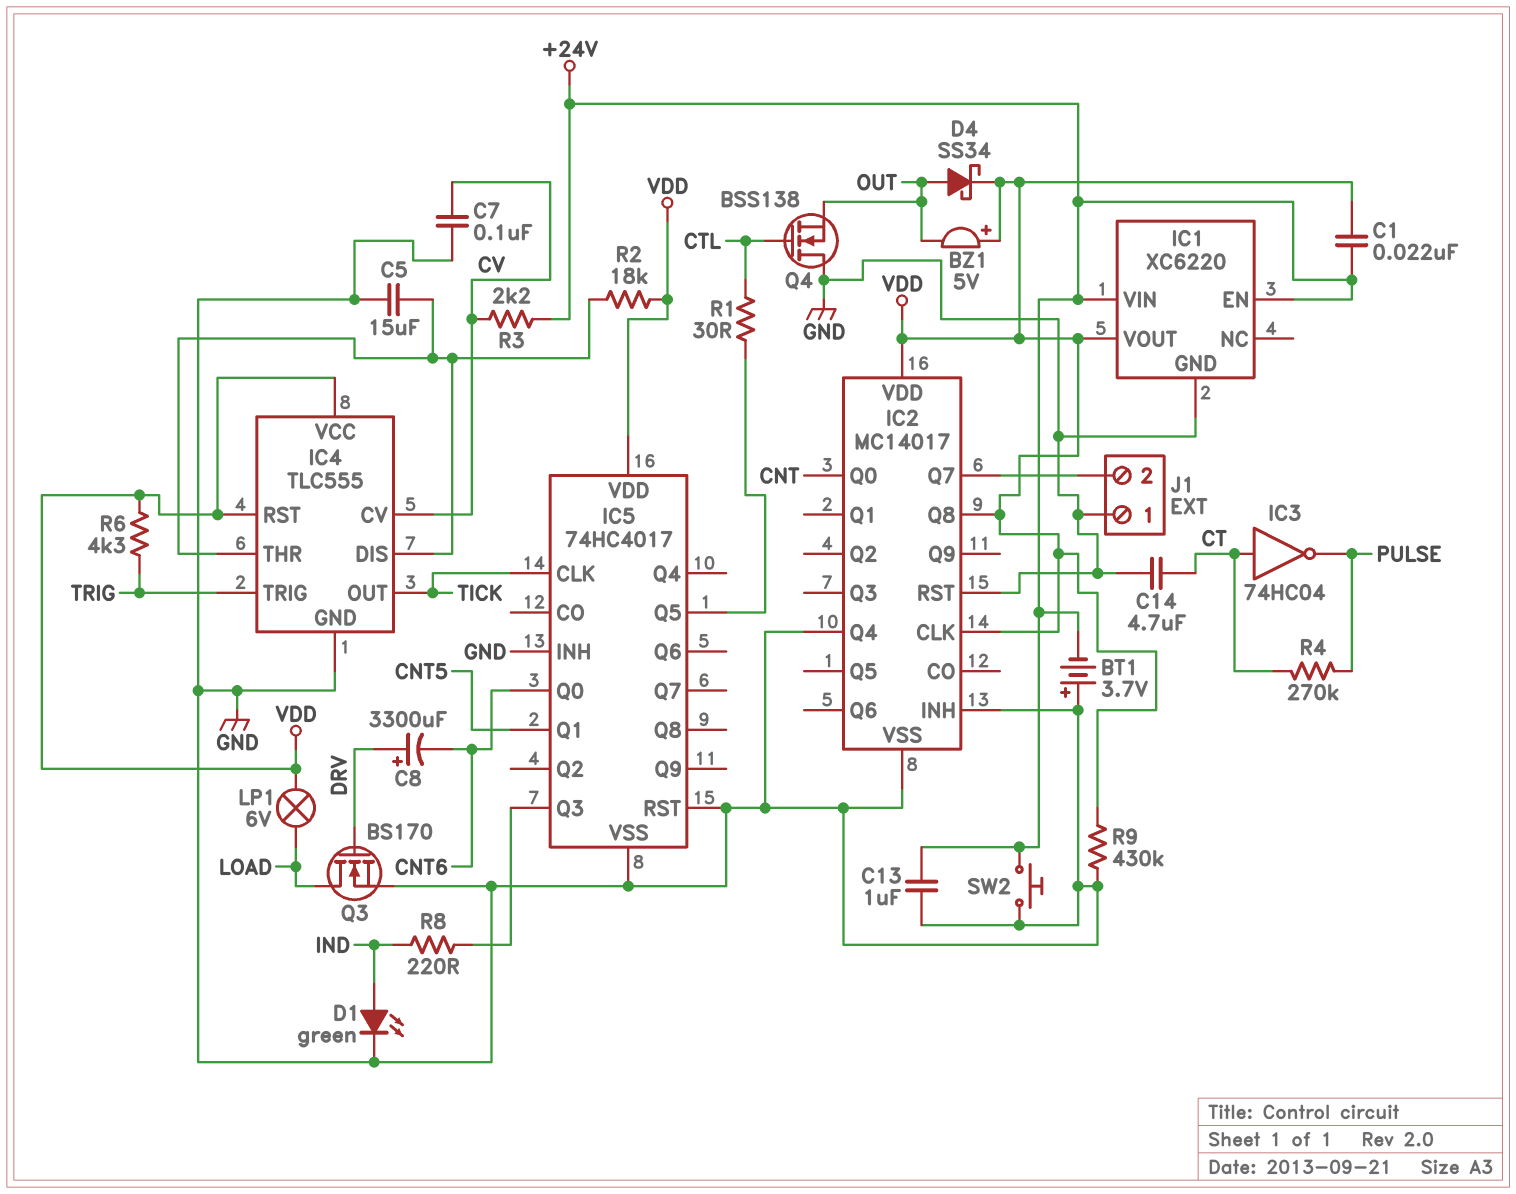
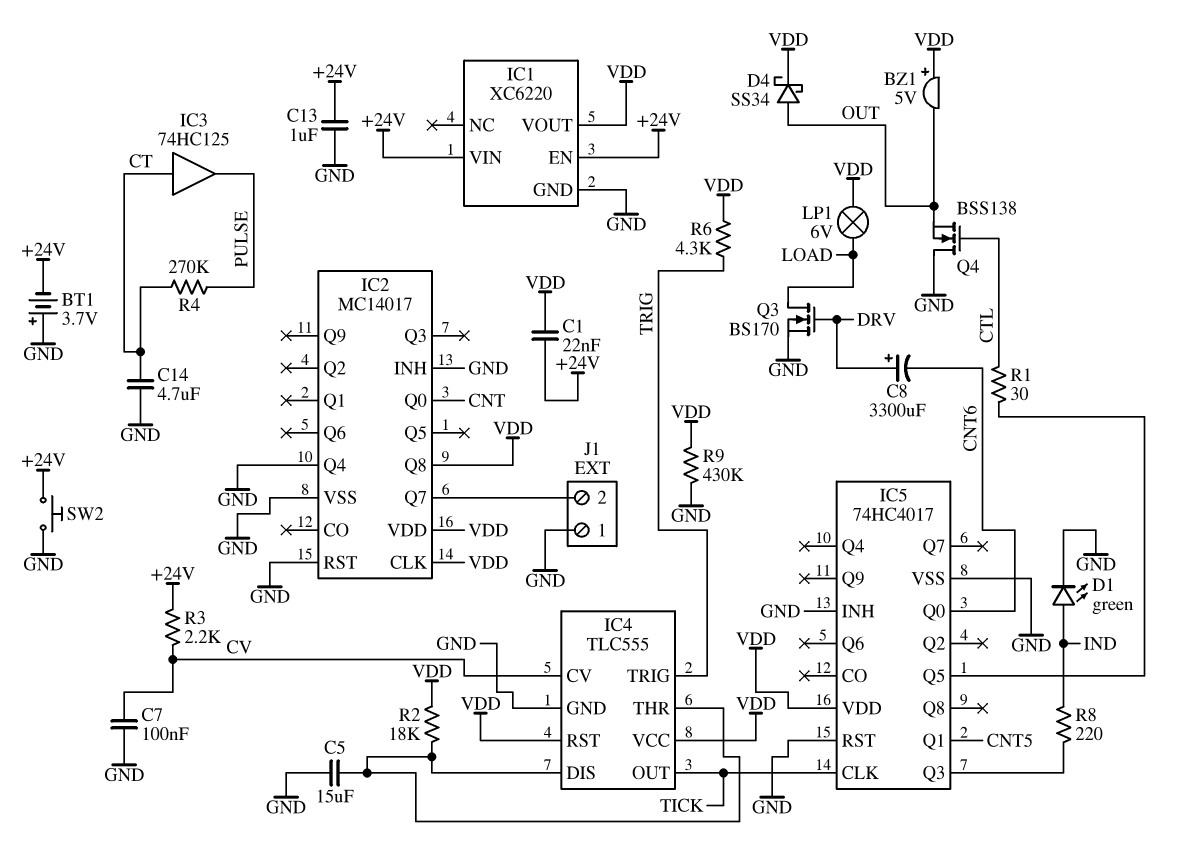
IC3: NOT 74HC04 (in CT, out PULSE) -> buffer 74HC125 (in CT, out PULSE)

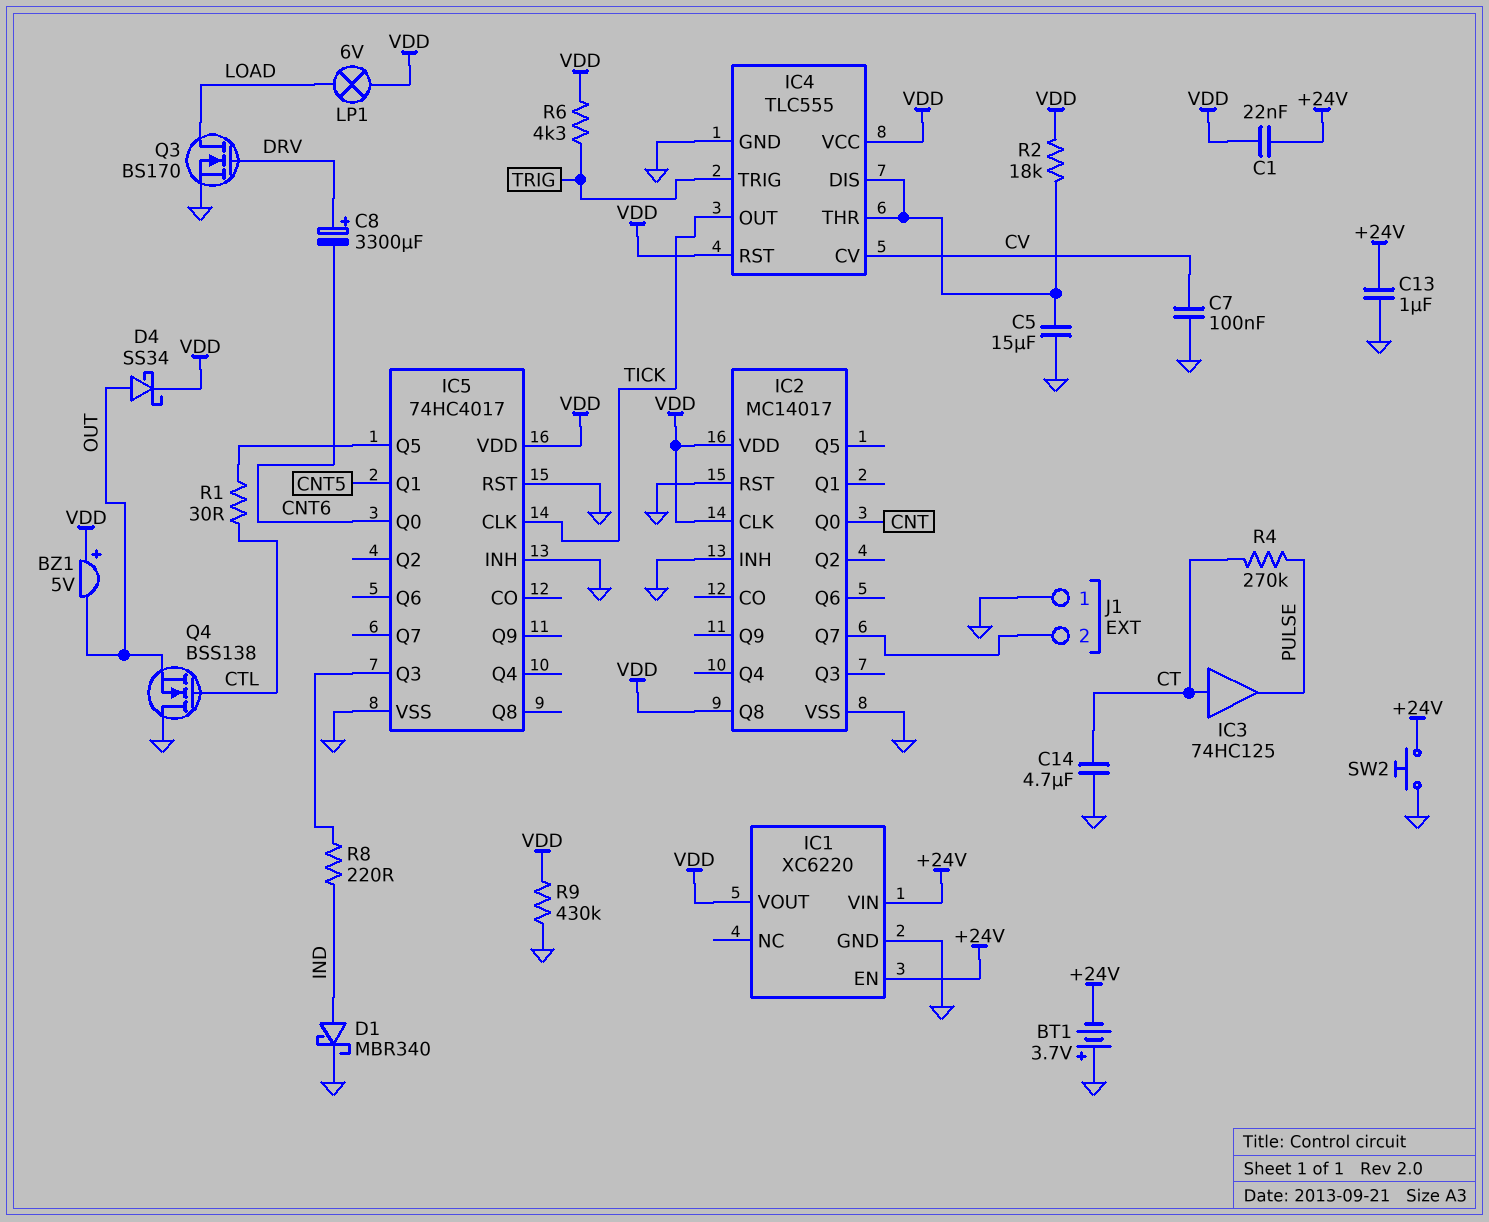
D1: LED green (A IND, K GND) -> schottky MBR340 (A IND, K GND)
IC2 pin Q4: GND -> none
R3: 2.2k (+24V, CV) -> none

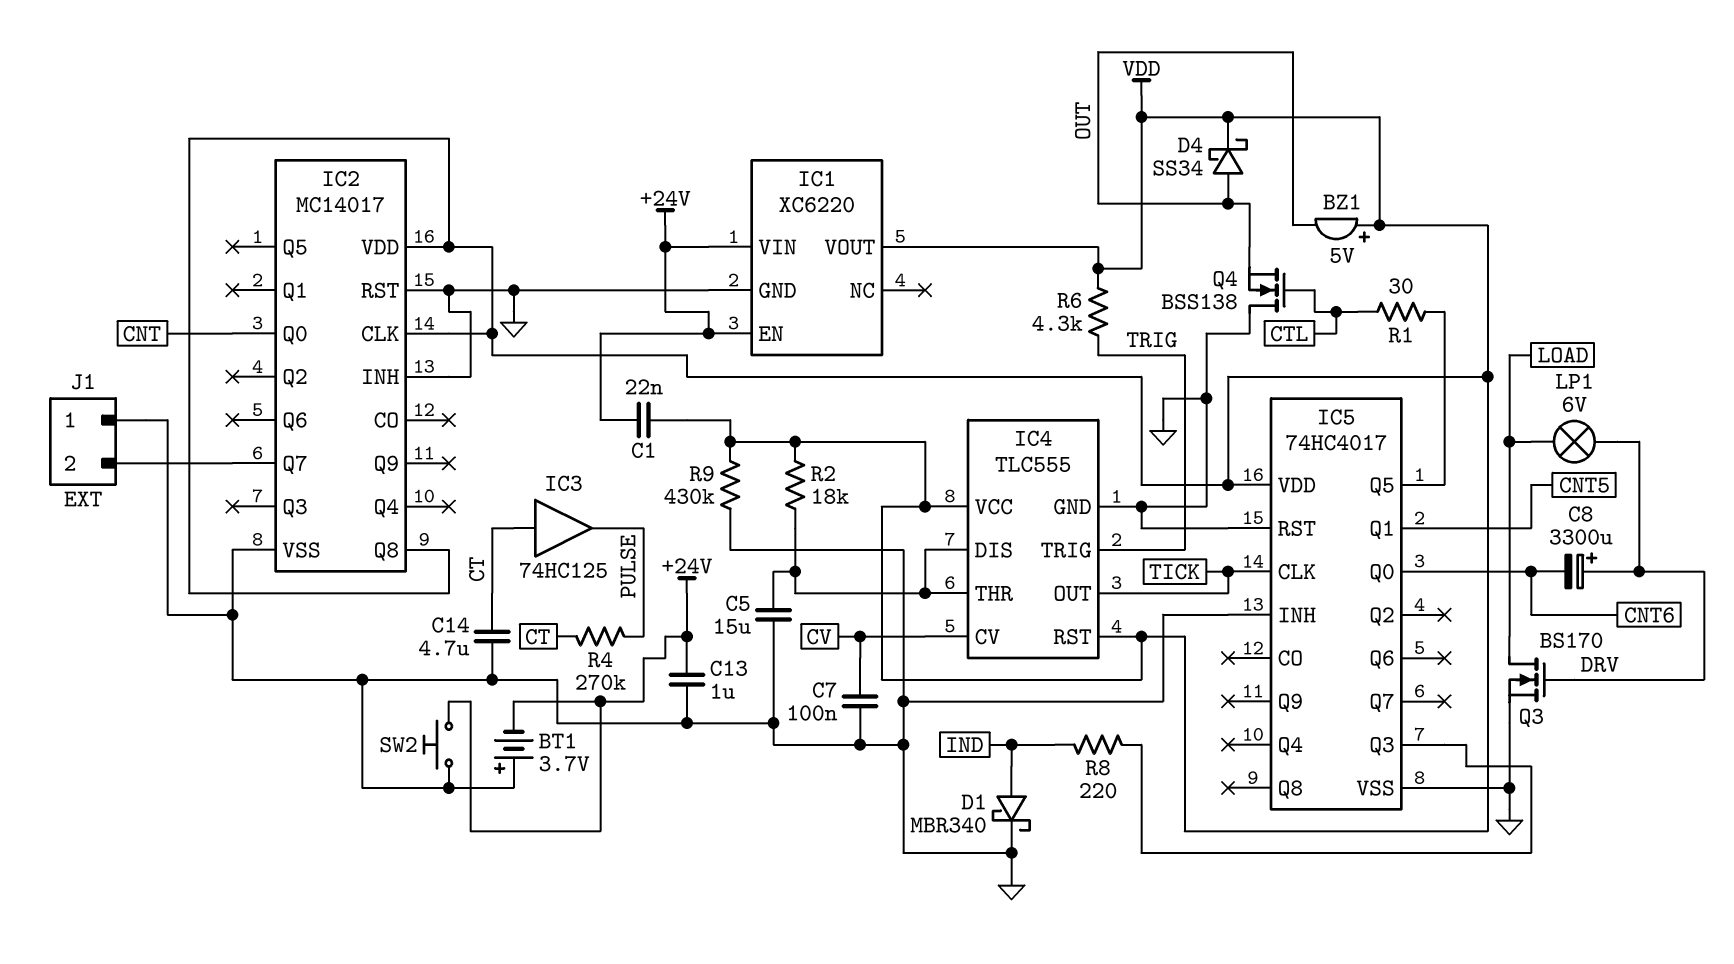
LP1: lamp 6V (LOAD, VDD) -> lamp 6V (DRV, LOAD)

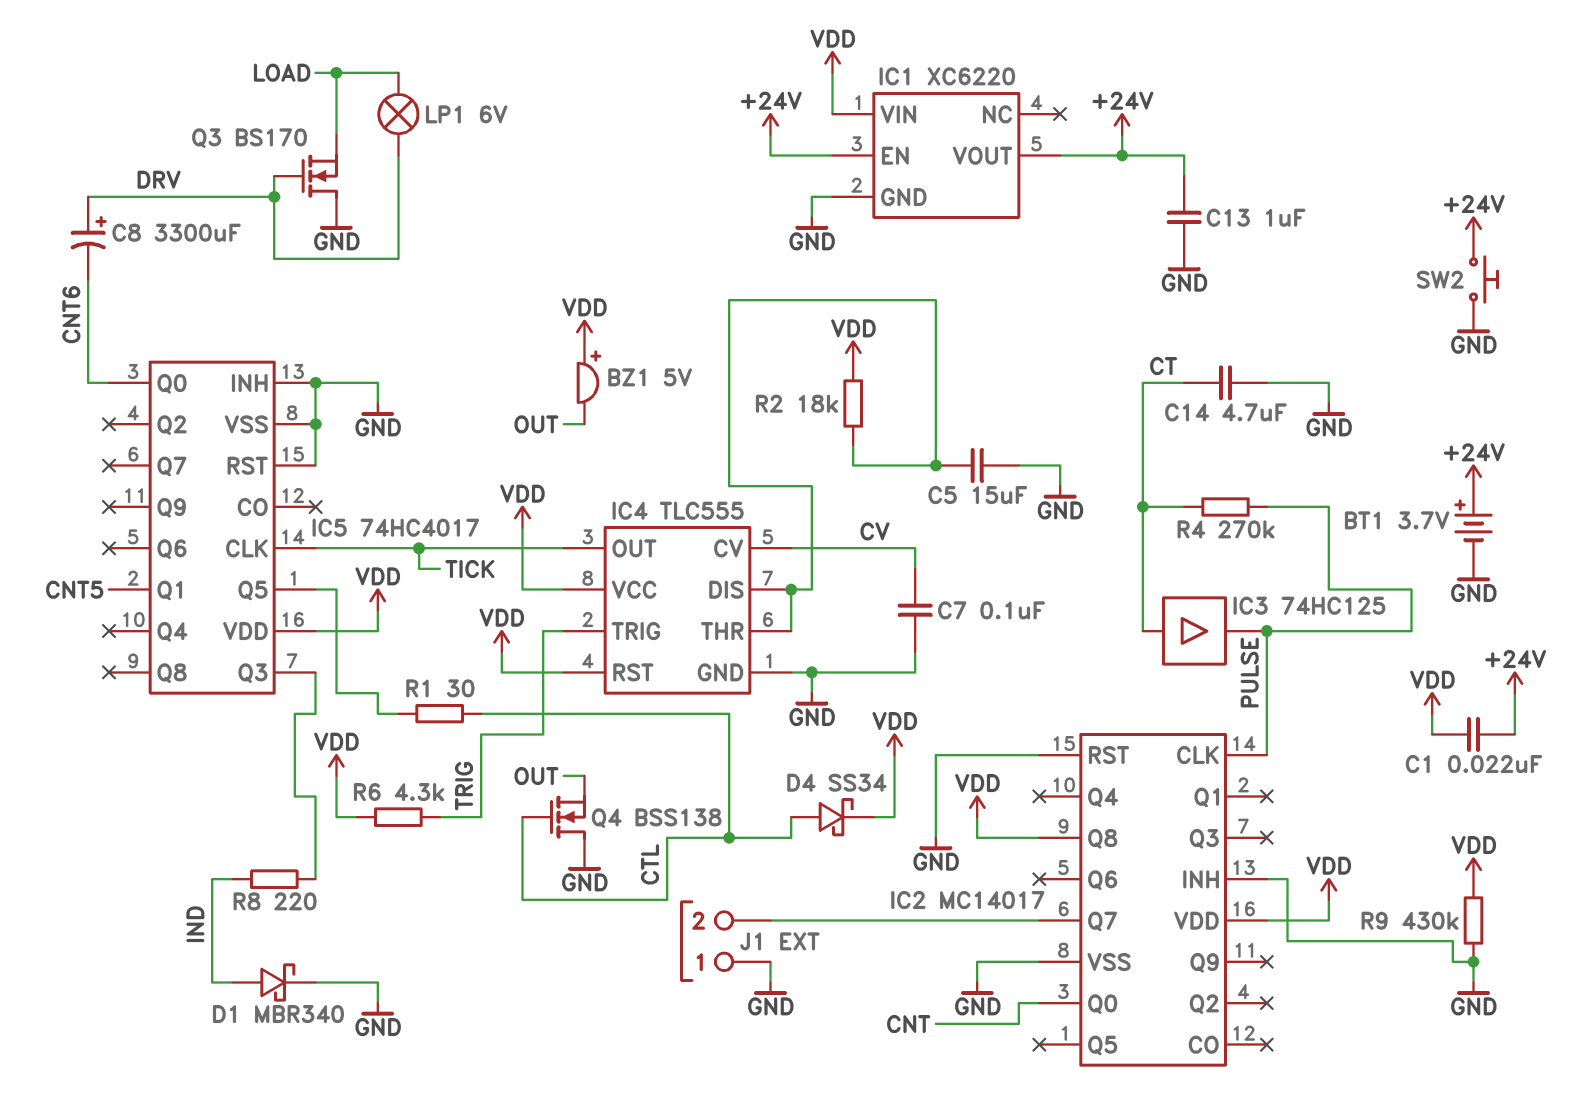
BT1: 3.7V (plus GND, minus +24V) -> 3.7V (plus +24V, minus GND)
D4: schottky SS34 (A OUT, K VDD) -> schottky SS34 (A CTL, K VDD)
IC1 pin VIN: +24V -> VDD
IC1 pin VOUT: VDD -> +24V
IC2 pin CLK: VDD -> PULSE
Q3: NMOS BS170 (G DRV, D LOAD, S GND) -> NMOS BS170 (G DRV, D GND, S LOAD)

